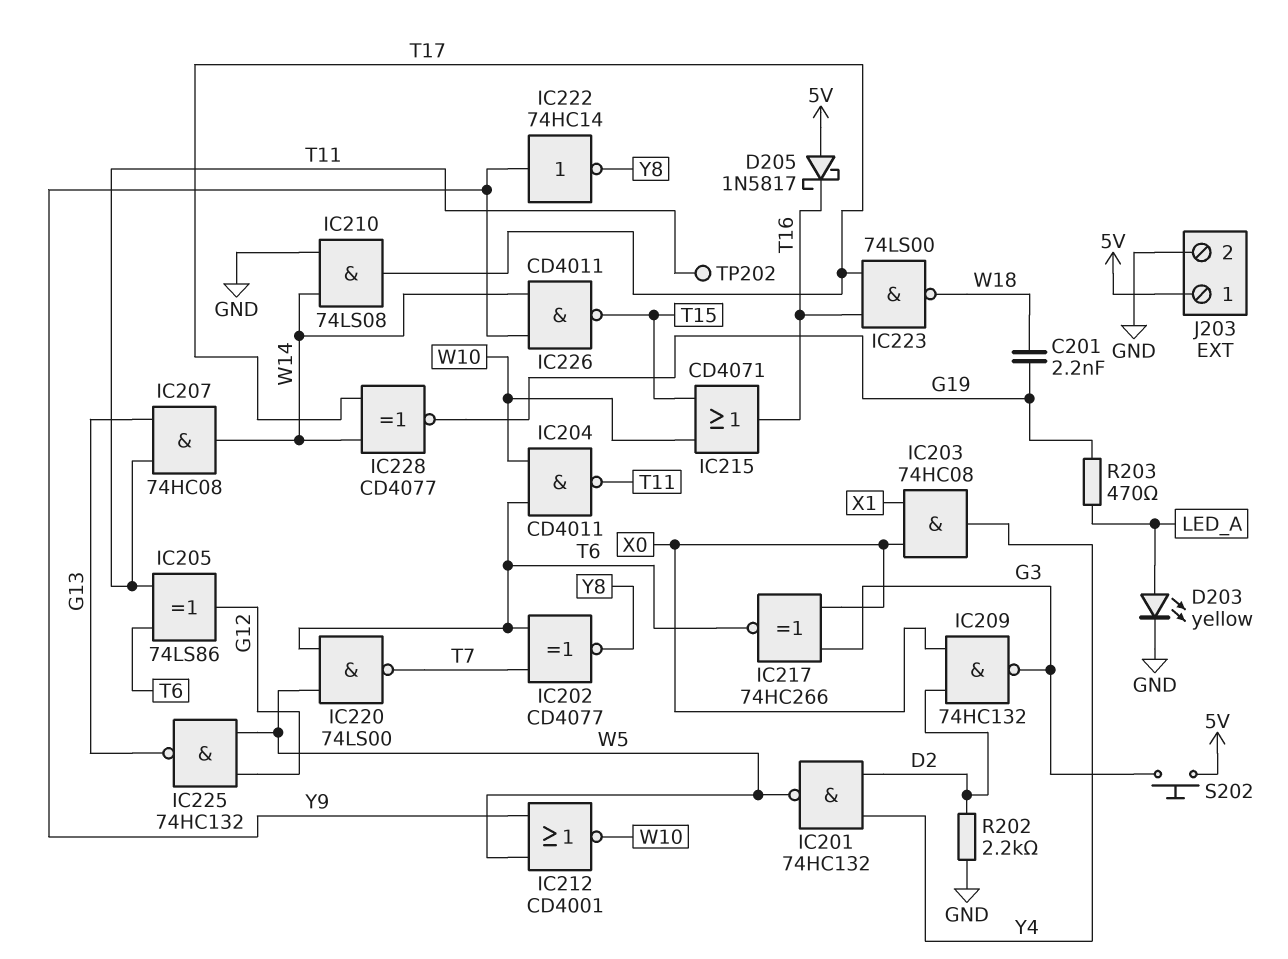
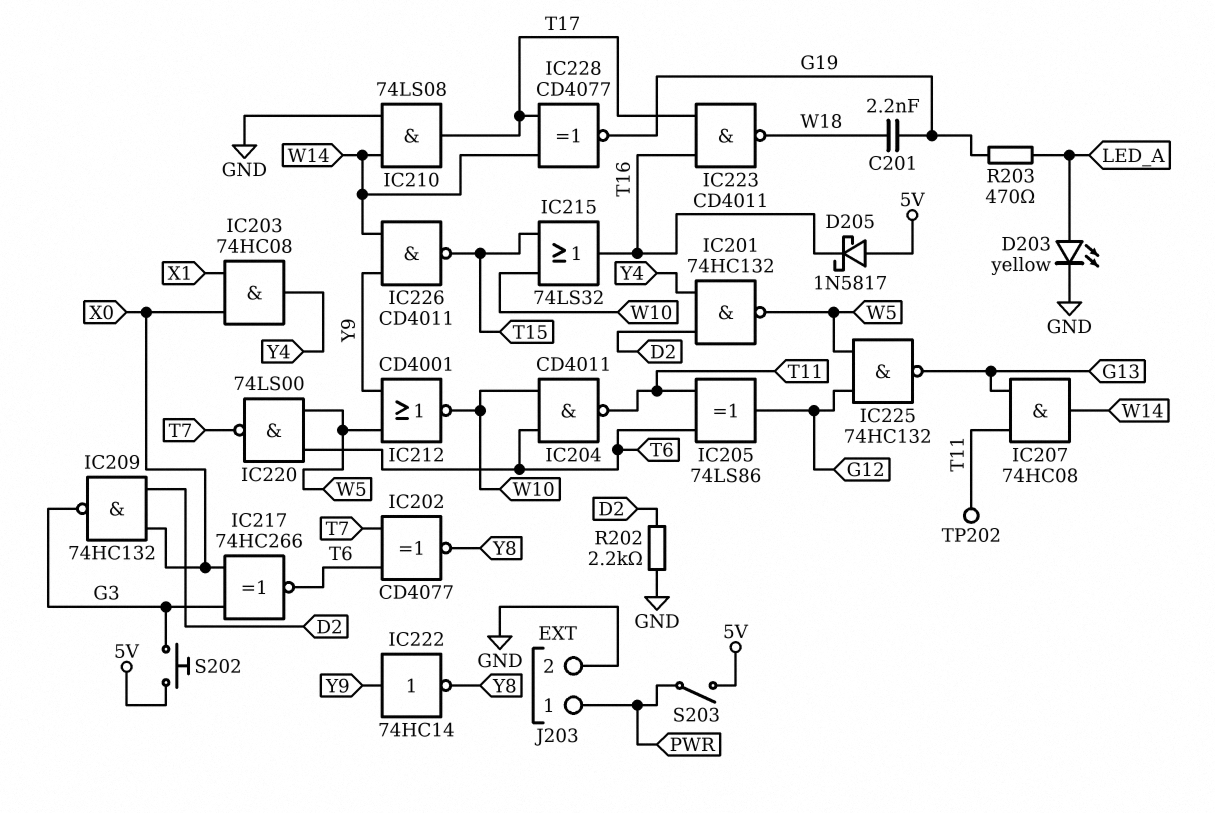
IC215: OR CD4071 (in T15, in W10, out T16) -> OR 74LS32 (in T15, in W10, out T16)
IC223: NAND 74LS00 (in T16, in T17, out W18) -> NAND CD4011 (in T16, in T17, out W18)
J203 pin 1: 5V -> PWR
S203: none -> switch (5V, PWR)

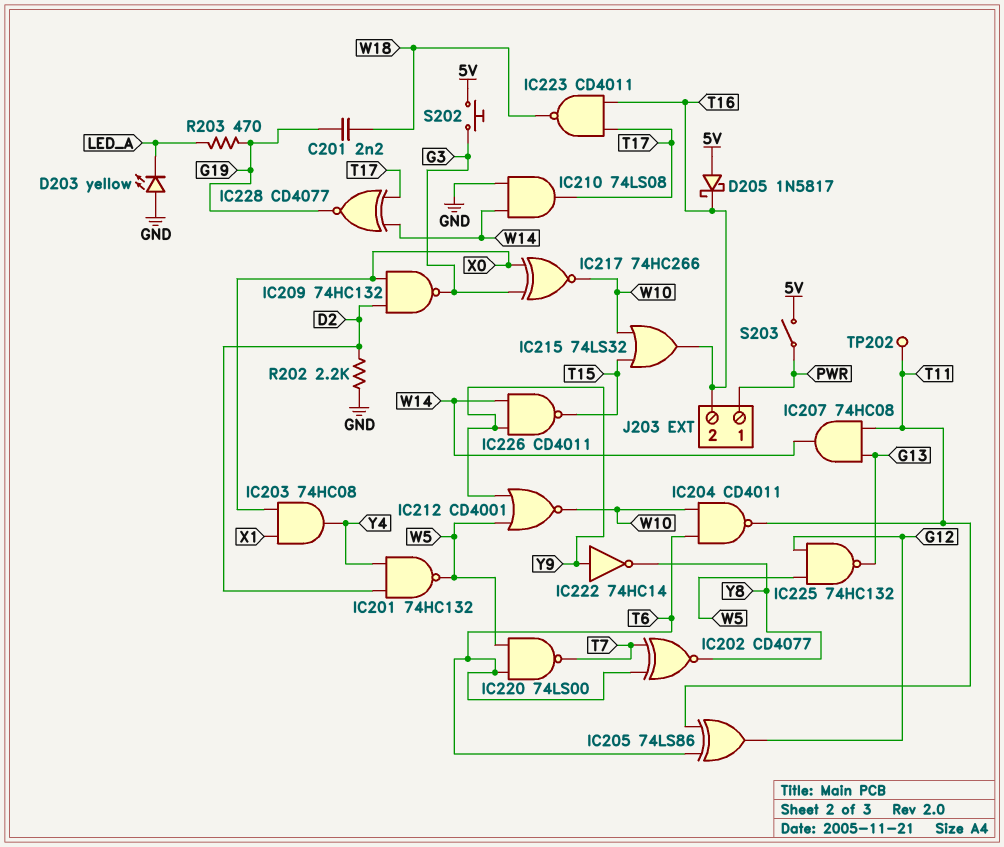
D203: LED yellow (A LED_A, K GND) -> LED yellow (A GND, K LED_A)
IC217: XNOR 74HC266 (in G3, in X0, out T6) -> XNOR 74HC266 (in G3, in X0, out W10)
J203 pin 2: GND -> T16

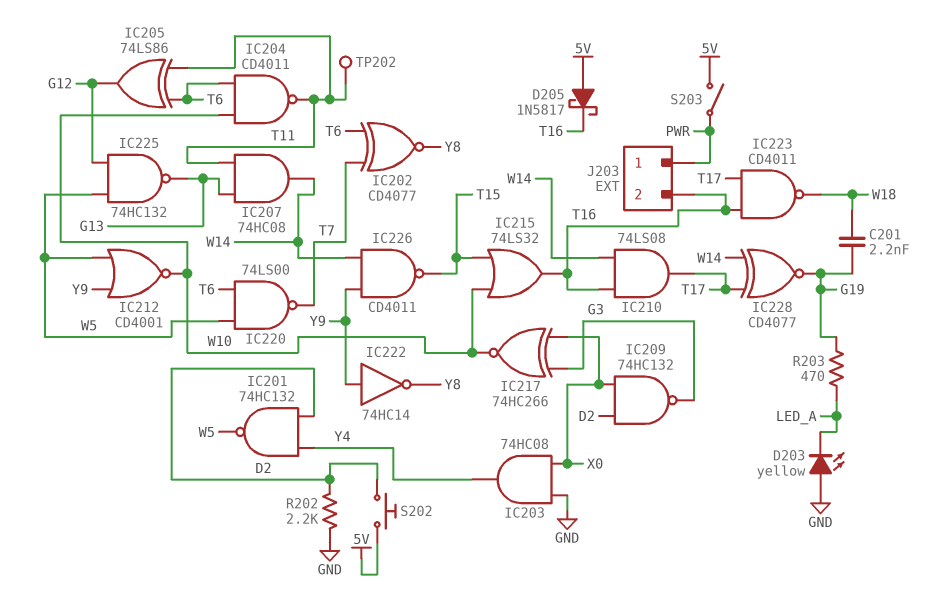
IC203: AND 74HC08 (in X0, in X1, out Y4) -> AND 74HC08 (in GND, in X0, out Y4)
IC210: AND 74LS08 (in GND, in W14, out T17) -> AND 74LS08 (in T16, in W14, out T17)
S202: button (5V, G3) -> button (5V, D2)

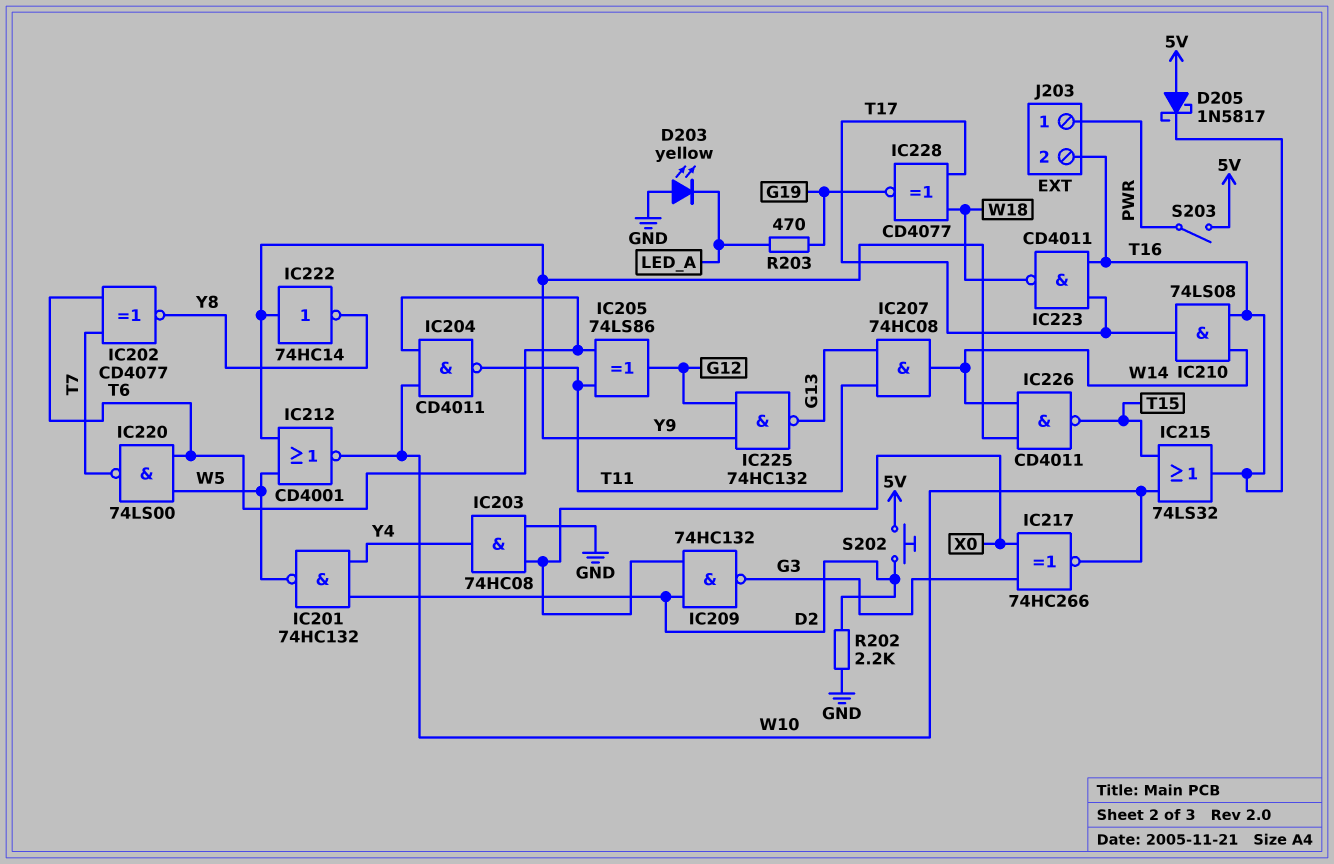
C201: 2.2nF (G19, W18) -> none
IC225: NAND 74HC132 (in G12, in W5, out G13) -> NAND 74HC132 (in G12, in Y9, out G13)
IC228: XNOR CD4077 (in T17, in W14, out G19) -> XNOR CD4077 (in T17, in W18, out G19)
TP202: test point (T11) -> none

